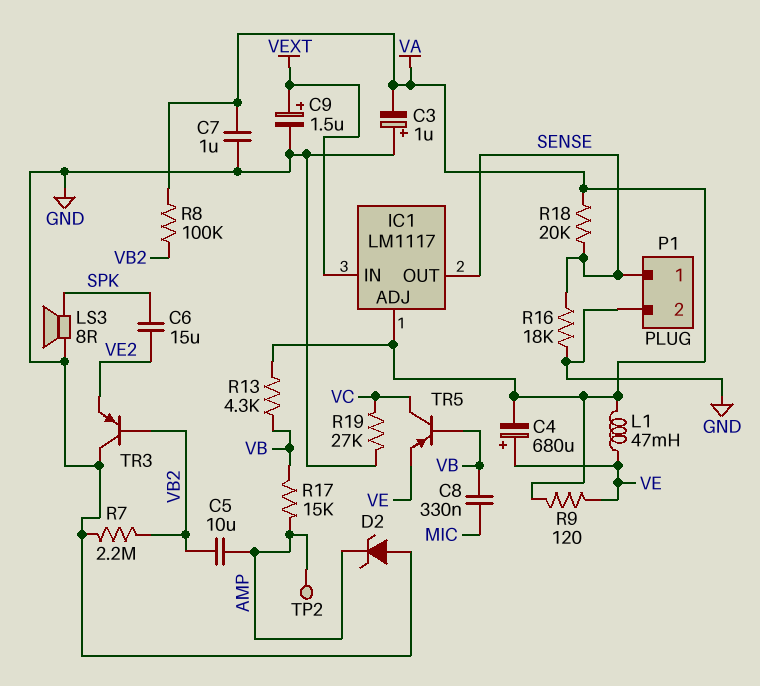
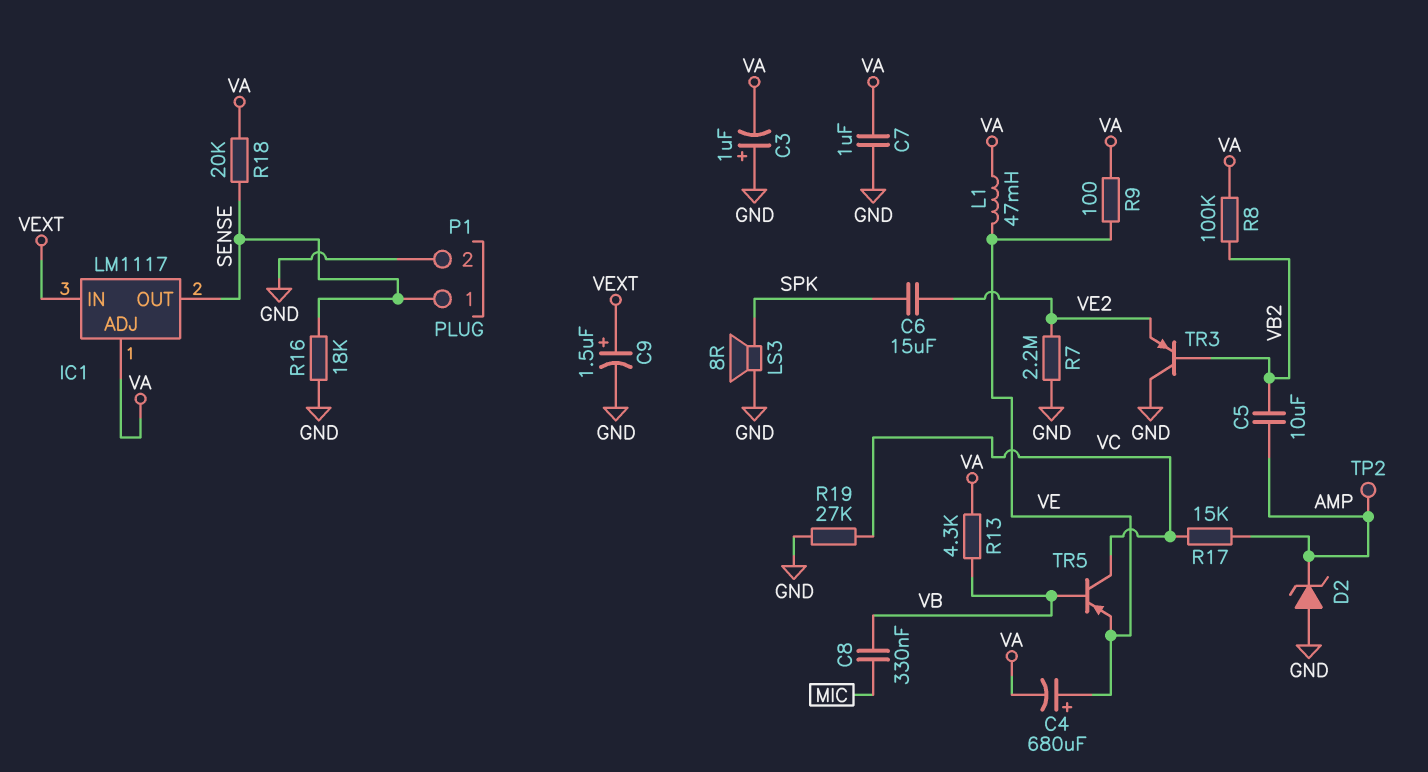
R7: 2.2M (GND, VB2) -> 2.2M (GND, VE2)
R9: 120 (VA, VE) -> 100 (VA, VE)
R17: 15k (AMP, VB) -> 15k (AMP, VC)

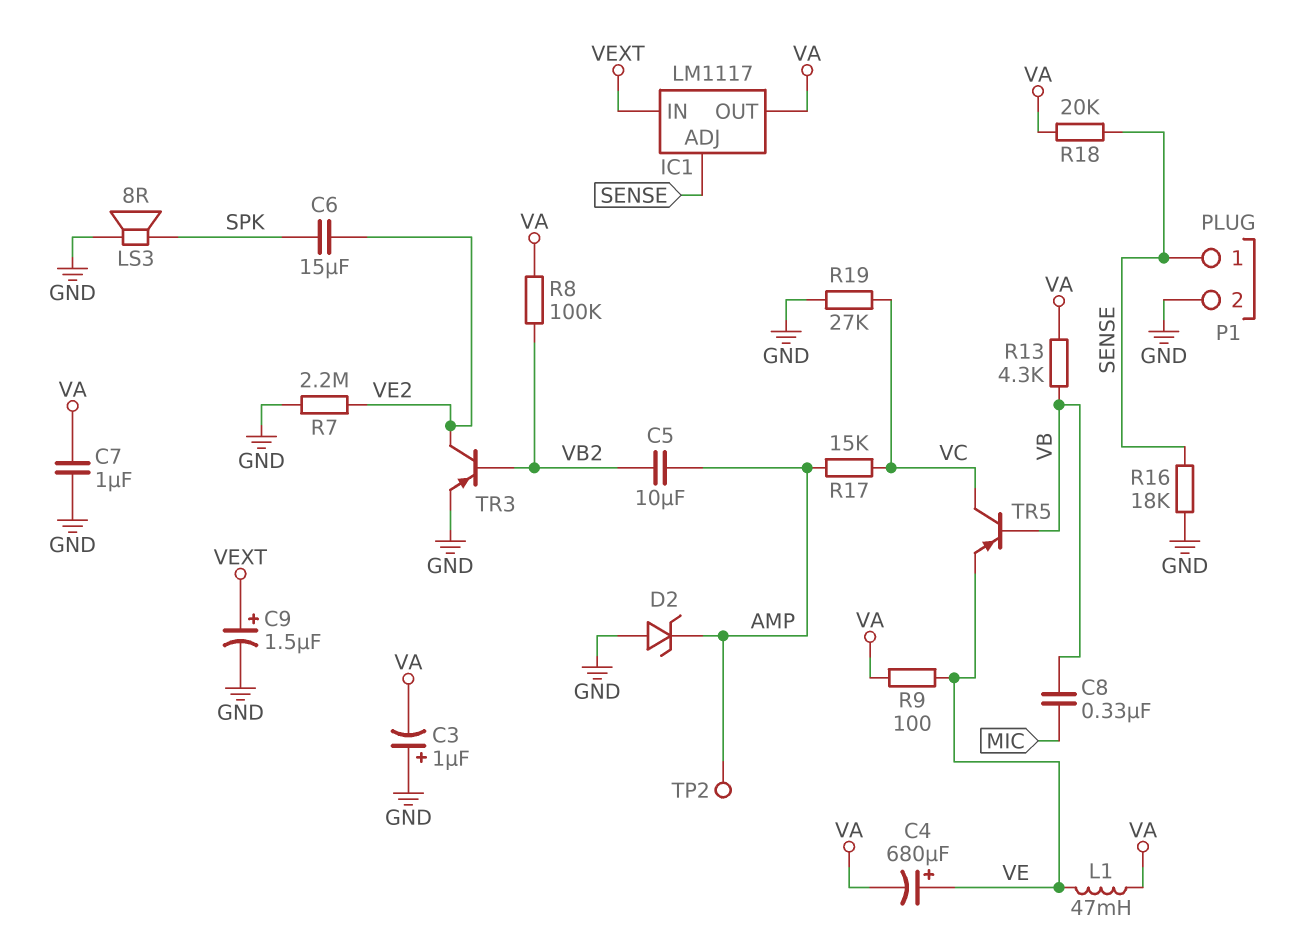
IC1 pin ADJ: VA -> SENSE
IC1 pin OUT: SENSE -> VA
TR3: PNP (B VB2, C GND, E VE2) -> PNP (B VB2, C VE2, E GND)

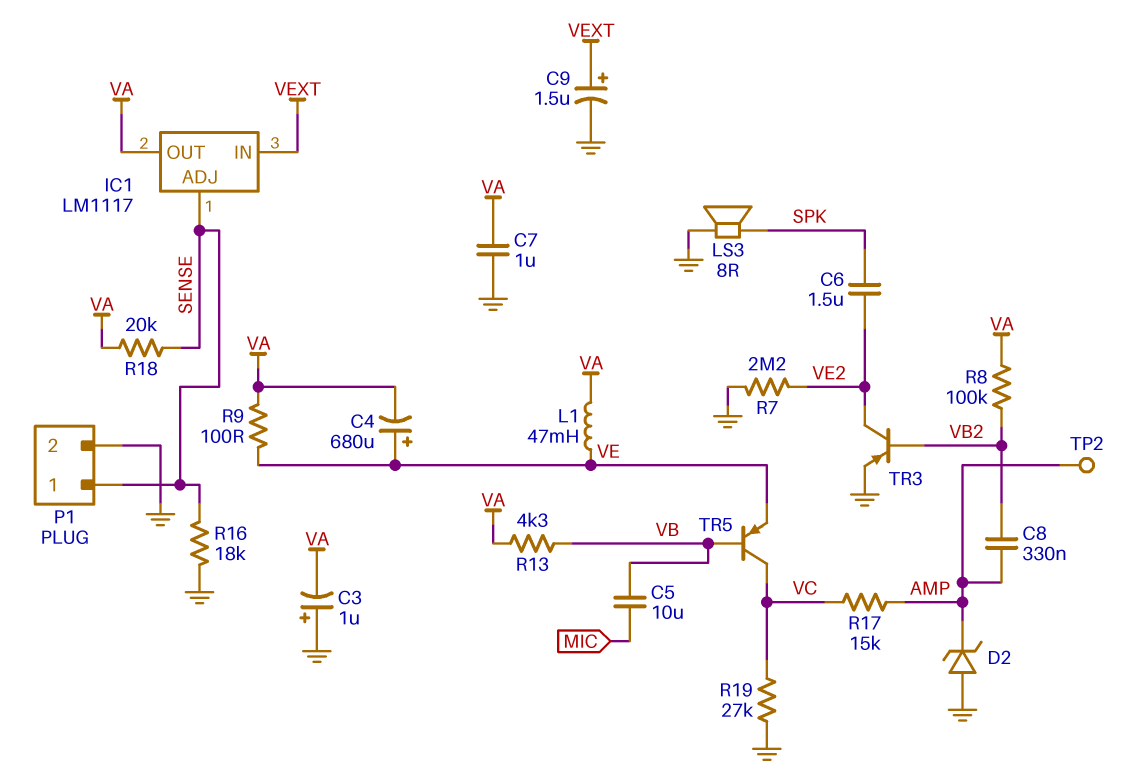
C5: 10uF (AMP, VB2) -> 10uF (MIC, VB)
C6: 15uF (SPK, VE2) -> 1.5uF (SPK, VE2)
C8: 330nF (MIC, VB) -> 330nF (AMP, VB2)

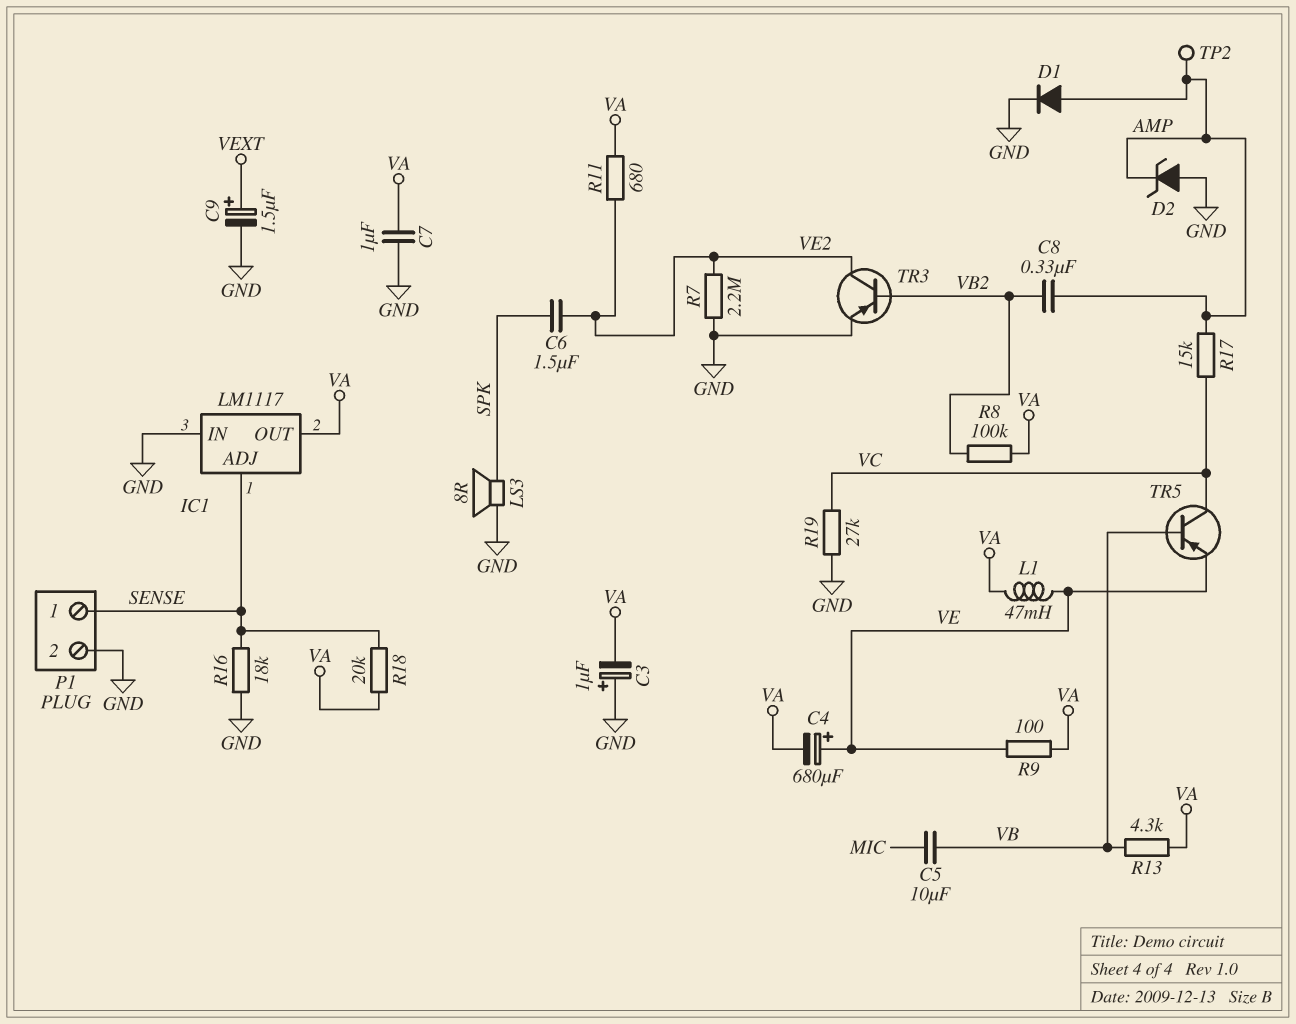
D1: none -> diode (A AMP, K GND)
IC1 pin IN: VEXT -> GND
R11: none -> 680 (VA, VE2)

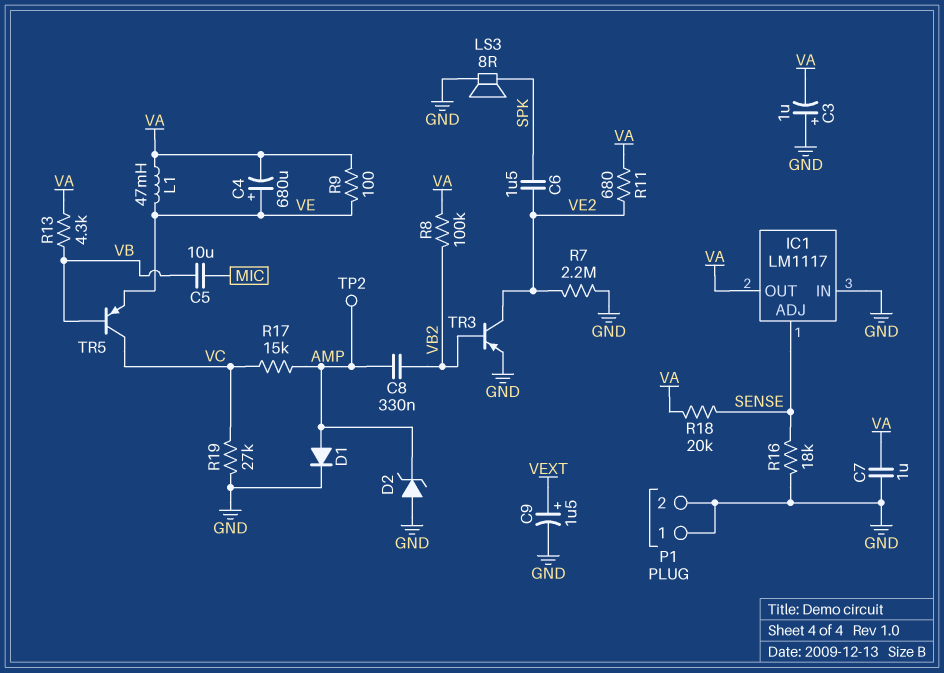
P1 pin 1: SENSE -> GND

